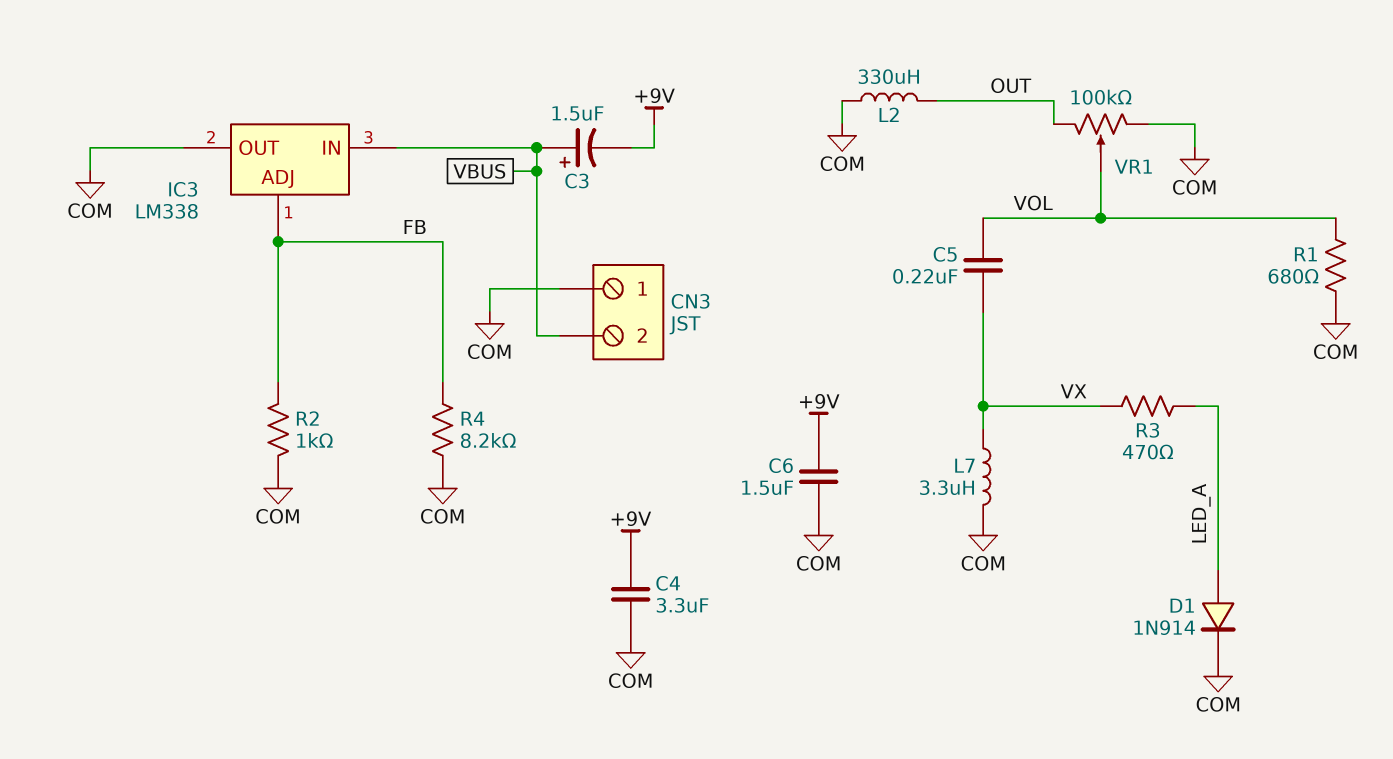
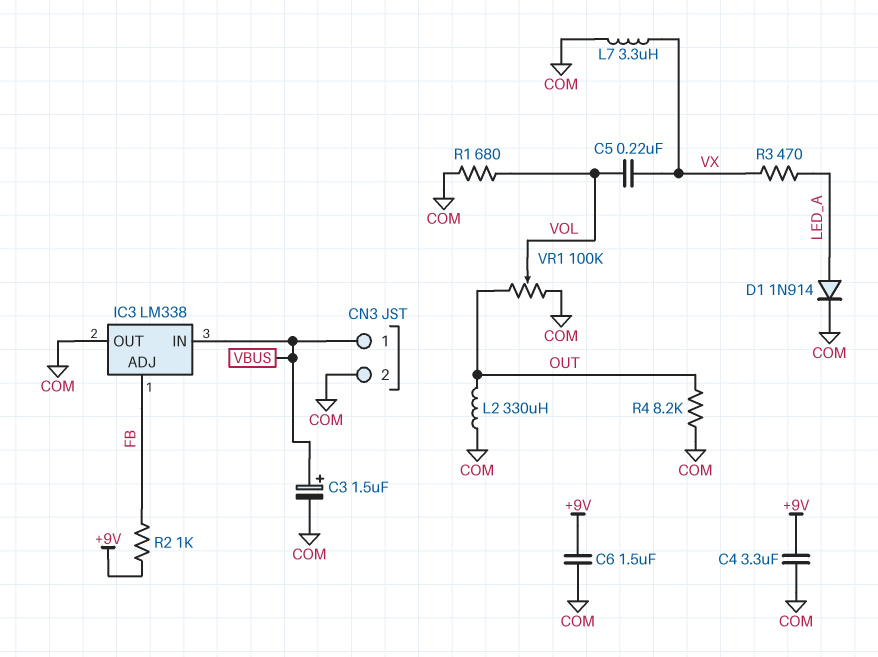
C3: 1.5uF (plus VBUS, minus +9V) -> 1.5uF (plus VBUS, minus COM)
CN3 pin 1: COM -> VBUS
CN3 pin 2: VBUS -> COM
R2: 1k (COM, FB) -> 1k (+9V, FB)
R4: 8.2k (COM, FB) -> 8.2k (COM, OUT)

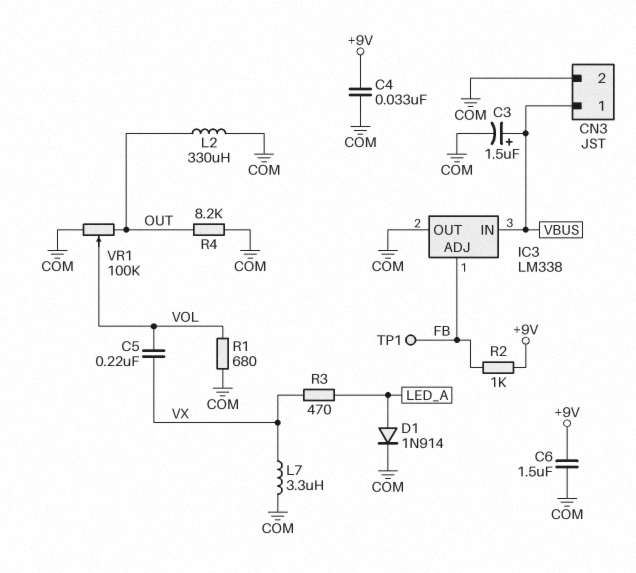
C4: 3.3uF (+9V, COM) -> 33nF (+9V, COM)
TP1: none -> test point (FB)

